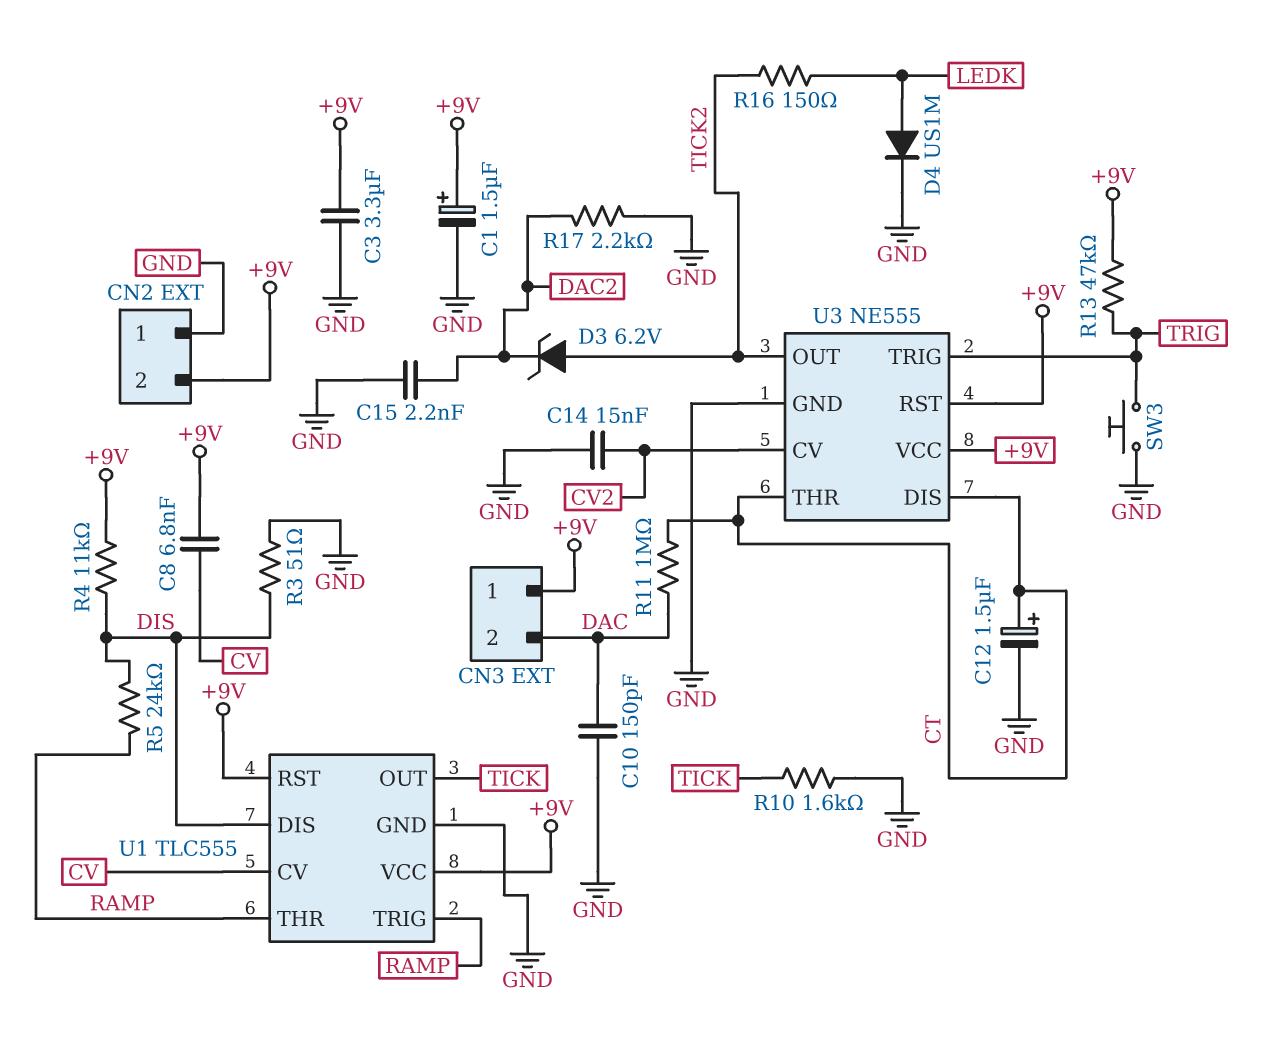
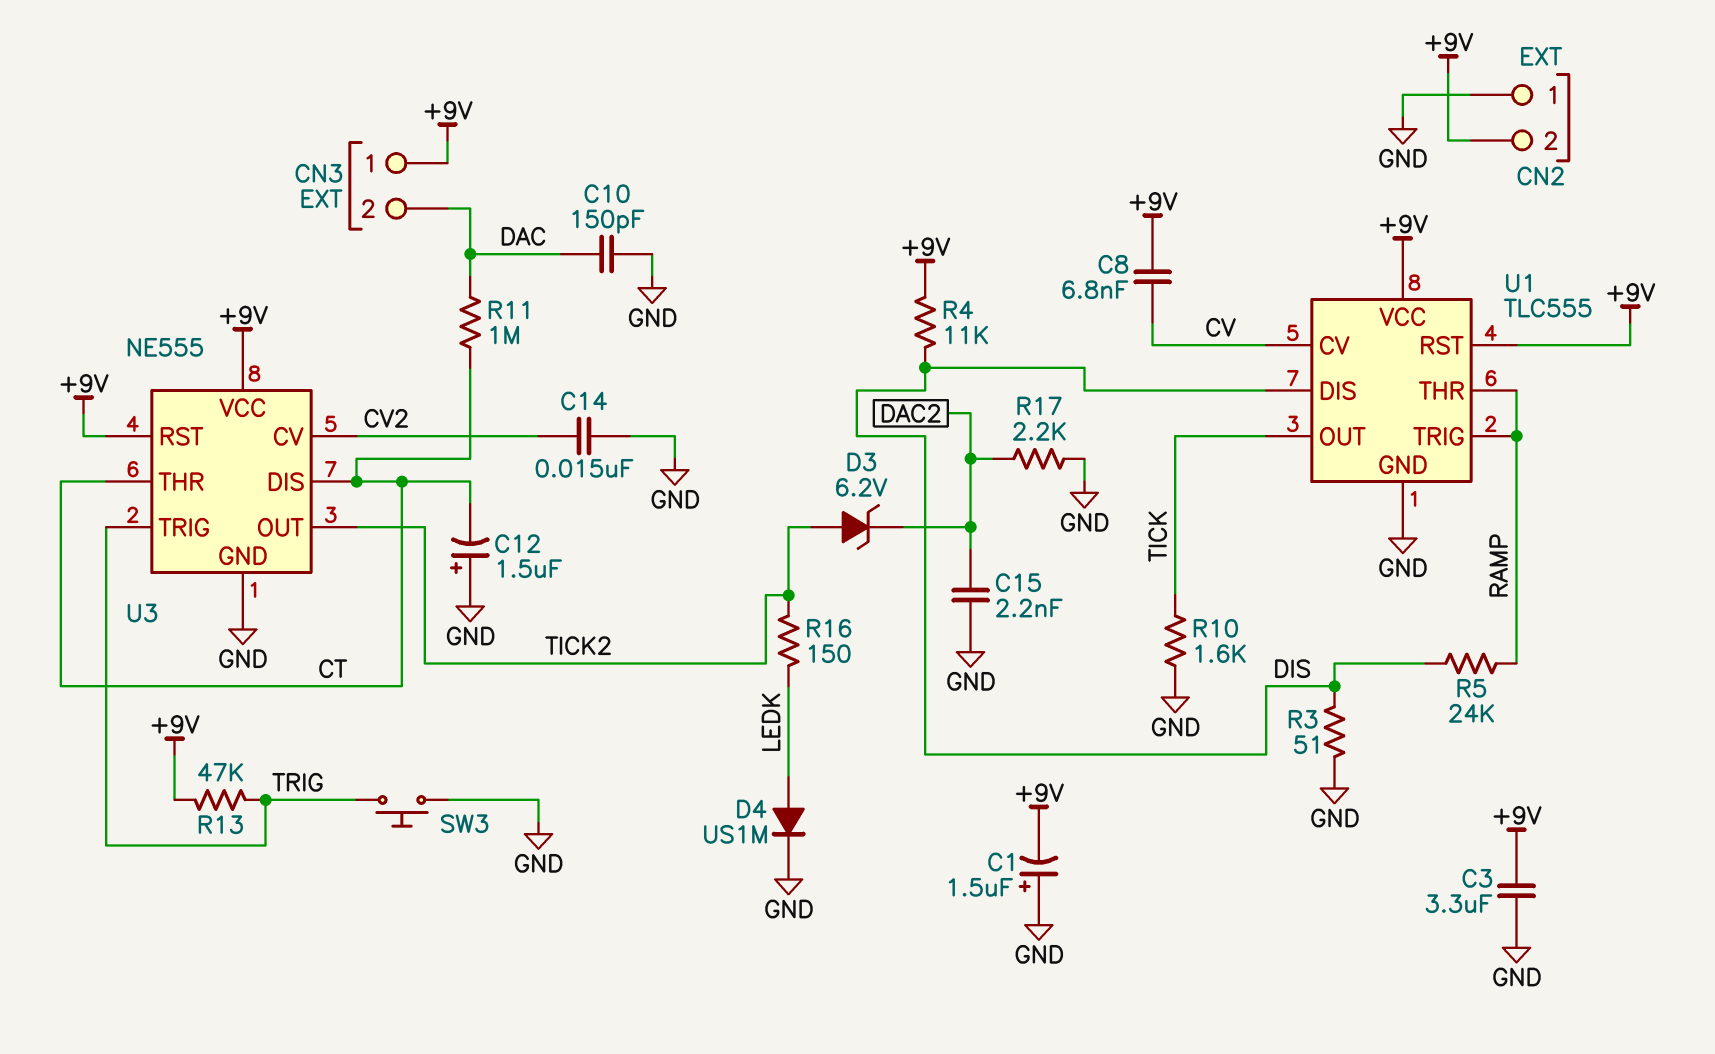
C1: 1.5uF (plus +9V, minus GND) -> 1.5uF (plus GND, minus +9V)
C12: 1.5uF (plus CT, minus GND) -> 1.5uF (plus GND, minus CT)

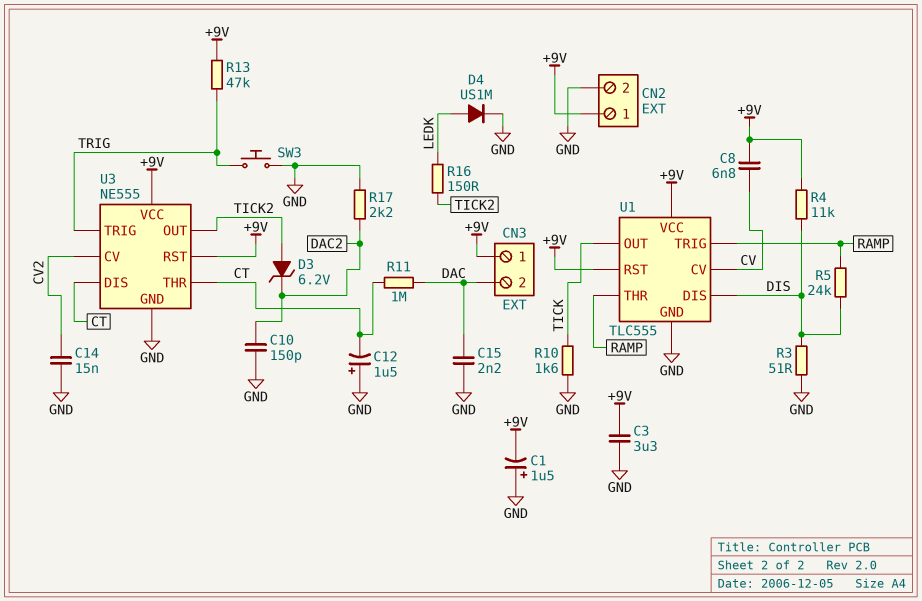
C10: 150pF (DAC, GND) -> 150pF (DAC2, GND)
C15: 2.2nF (DAC2, GND) -> 2.2nF (DAC, GND)
CN2 pin 1: GND -> +9V
CN2 pin 2: +9V -> GND

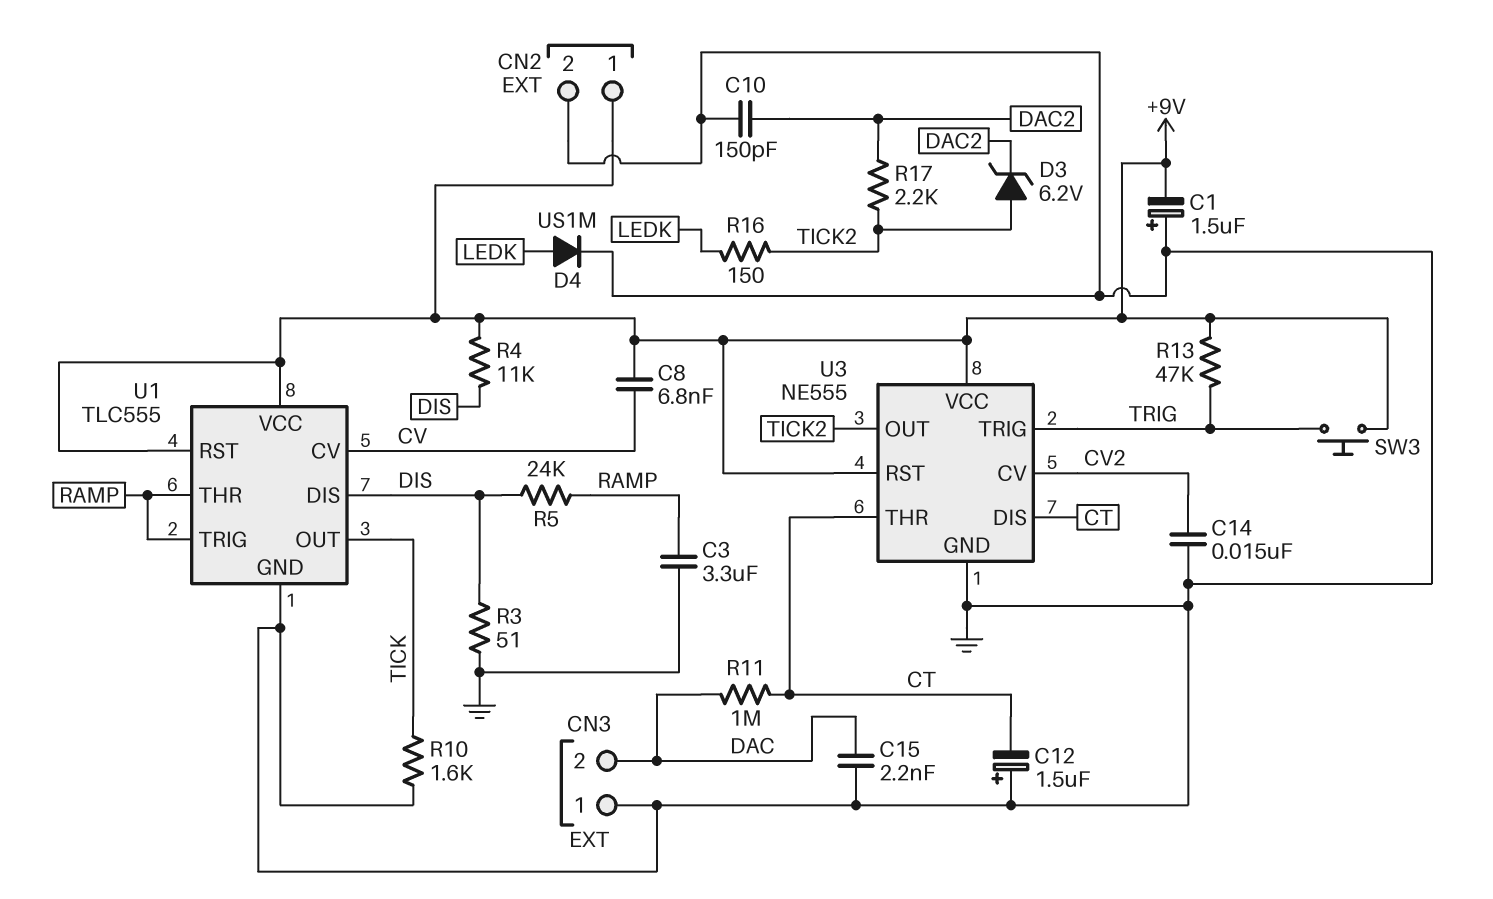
C3: 3.3uF (+9V, GND) -> 3.3uF (GND, RAMP)
CN3 pin 1: +9V -> GND
R17: 2.2k (DAC2, GND) -> 2.2k (DAC2, TICK2)
SW3: button (GND, TRIG) -> button (+9V, TRIG)

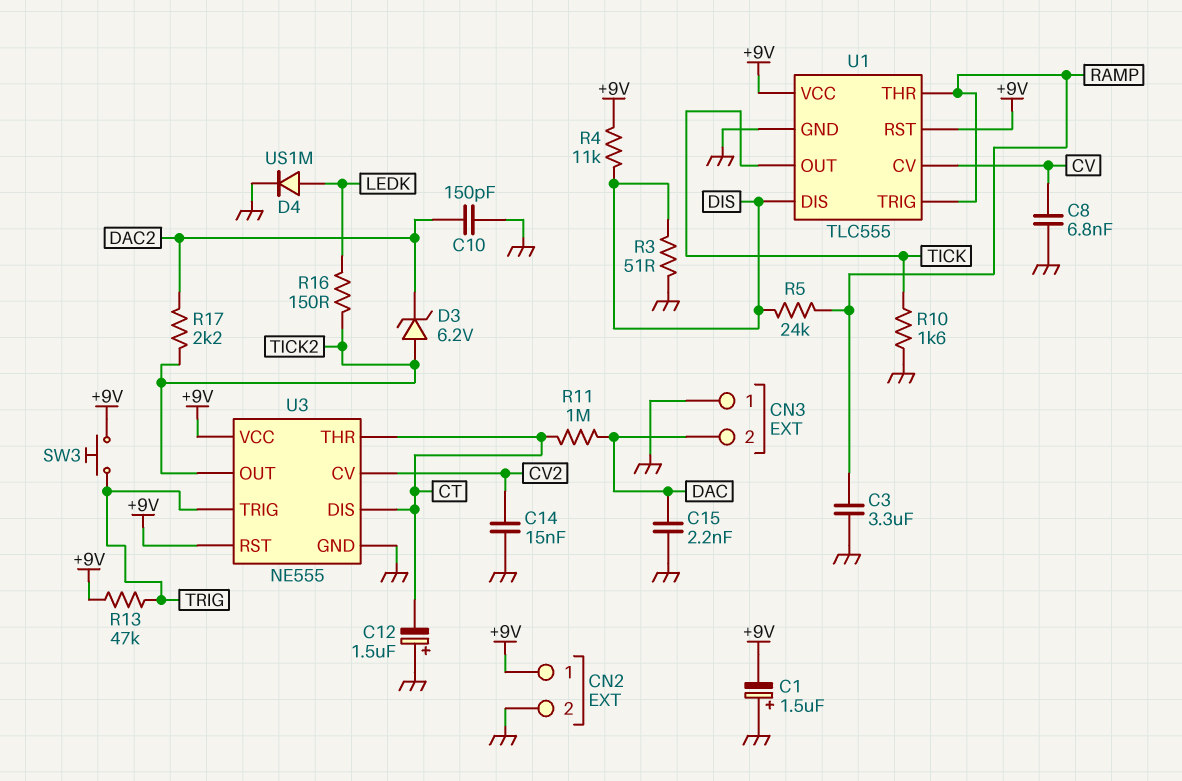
C8: 6.8nF (+9V, CV) -> 6.8nF (CV, GND)

